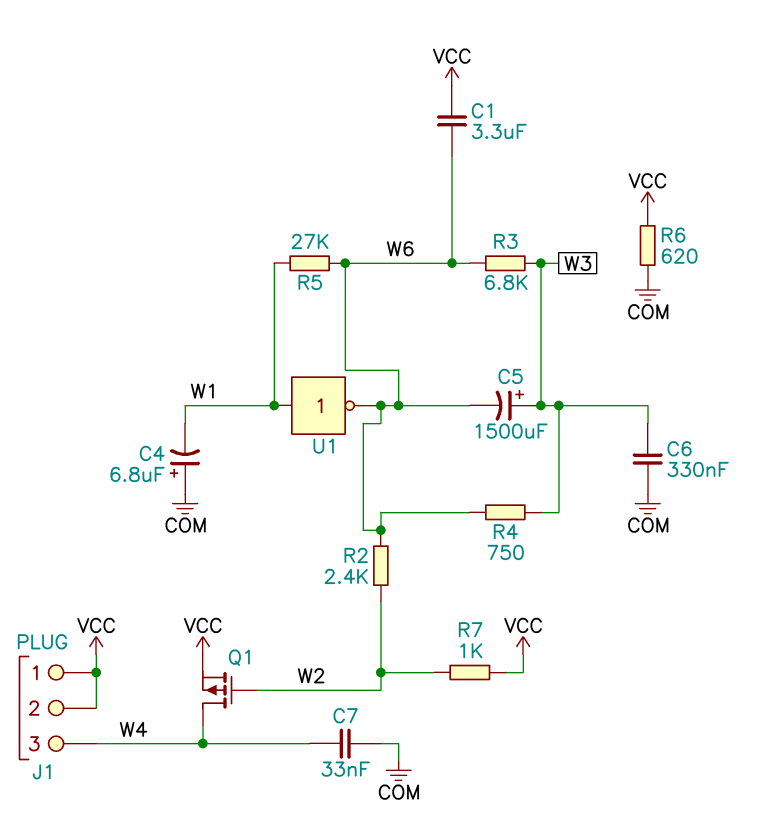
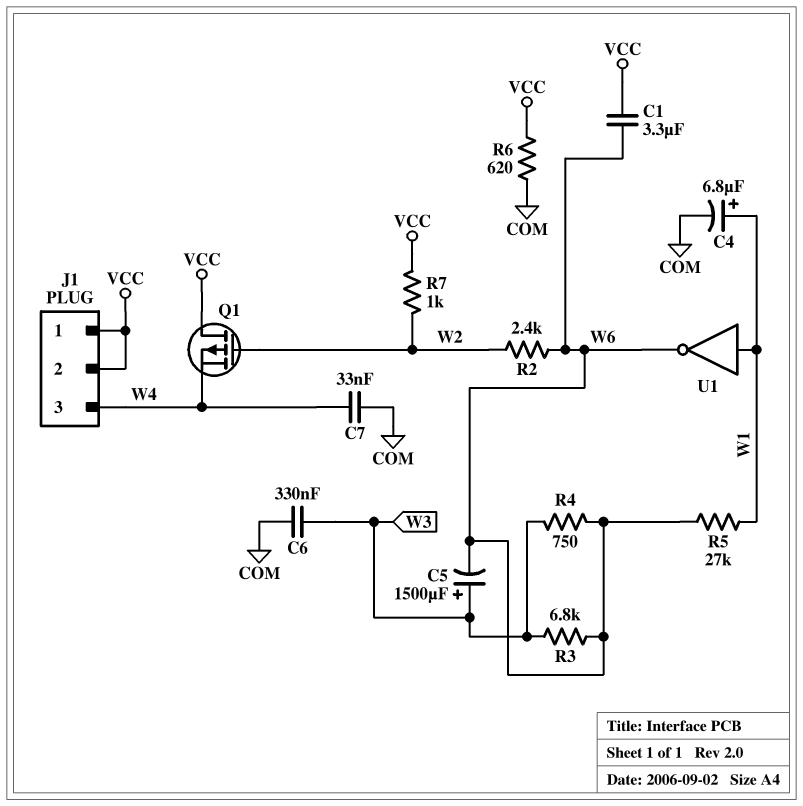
C4: 6.8uF (plus COM, minus W1) -> 6.8uF (plus W1, minus COM)
Q1: PMOS (G W2, D W4, S VCC) -> PMOS (G W2, D VCC, S W4)

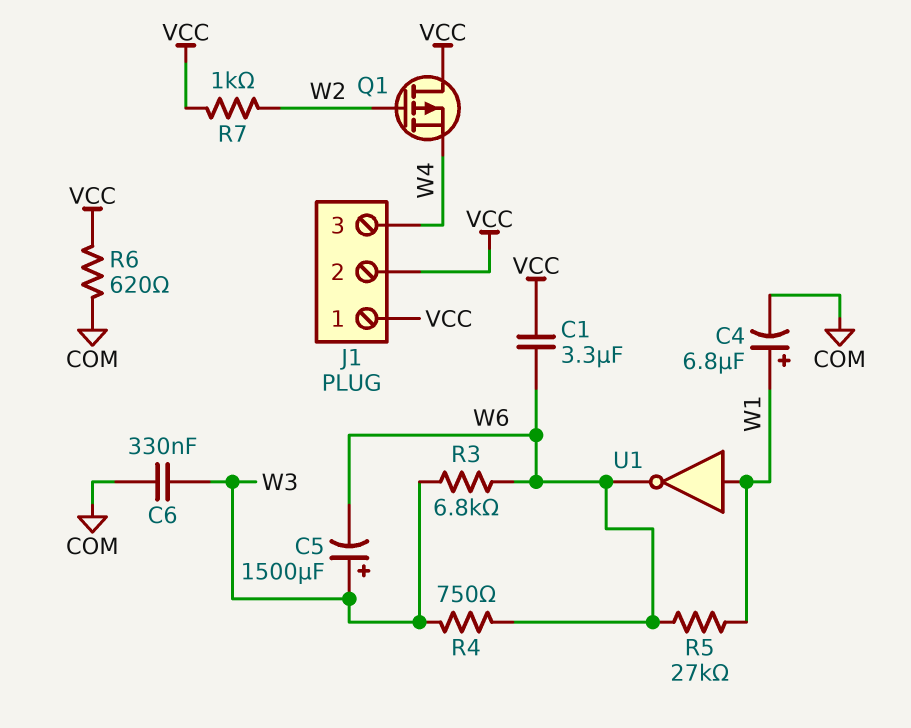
C7: 33nF (COM, W4) -> none
R2: 2.4k (W2, W6) -> none

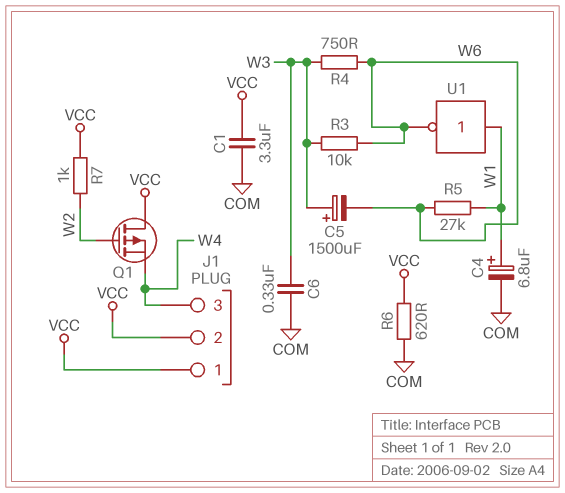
C1: 3.3uF (VCC, W6) -> 3.3uF (COM, VCC)
R3: 6.8k (W3, W6) -> 10k (W3, W6)

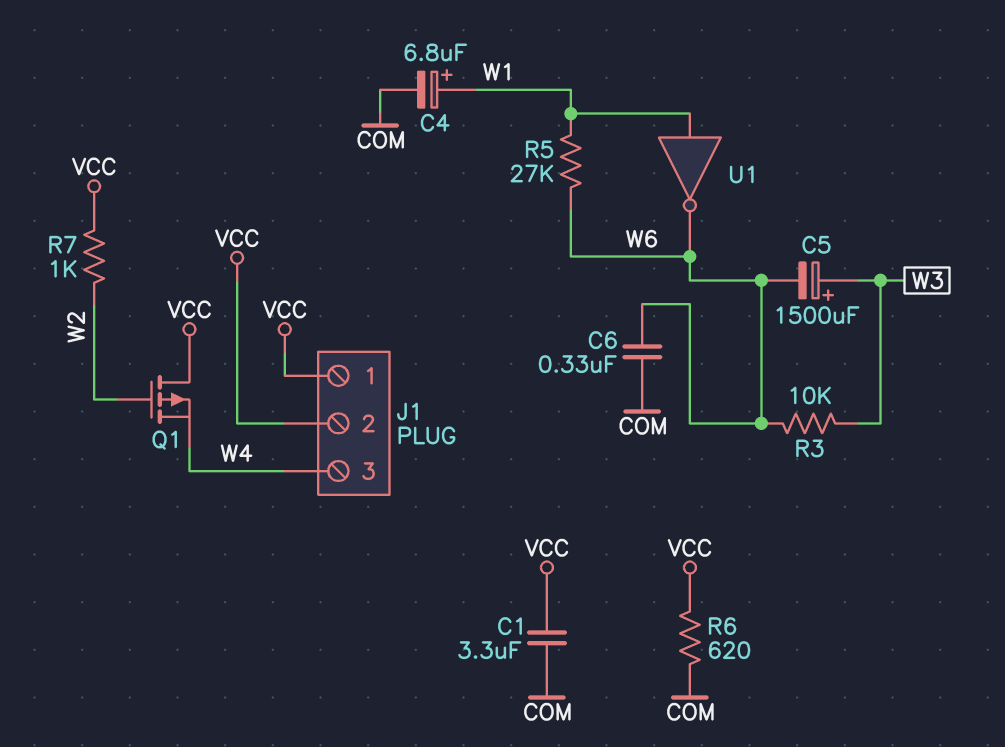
C6: 330nF (COM, W3) -> 330nF (COM, W6)
R4: 750 (W3, W6) -> none

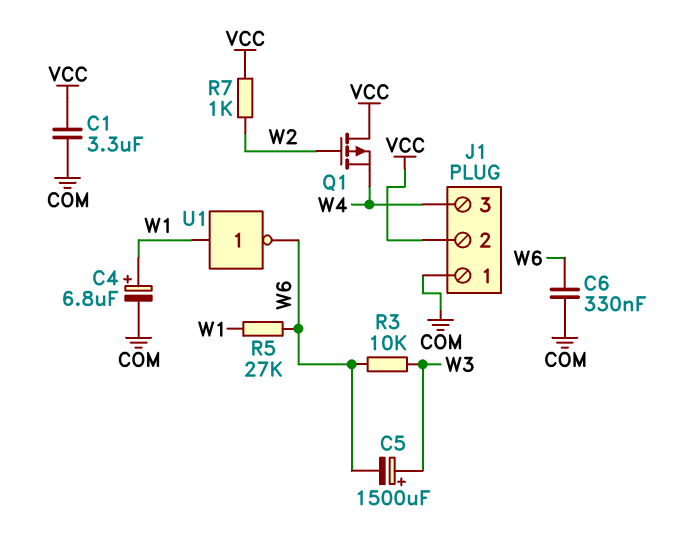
J1 pin 1: VCC -> COM
R6: 620 (COM, VCC) -> none

